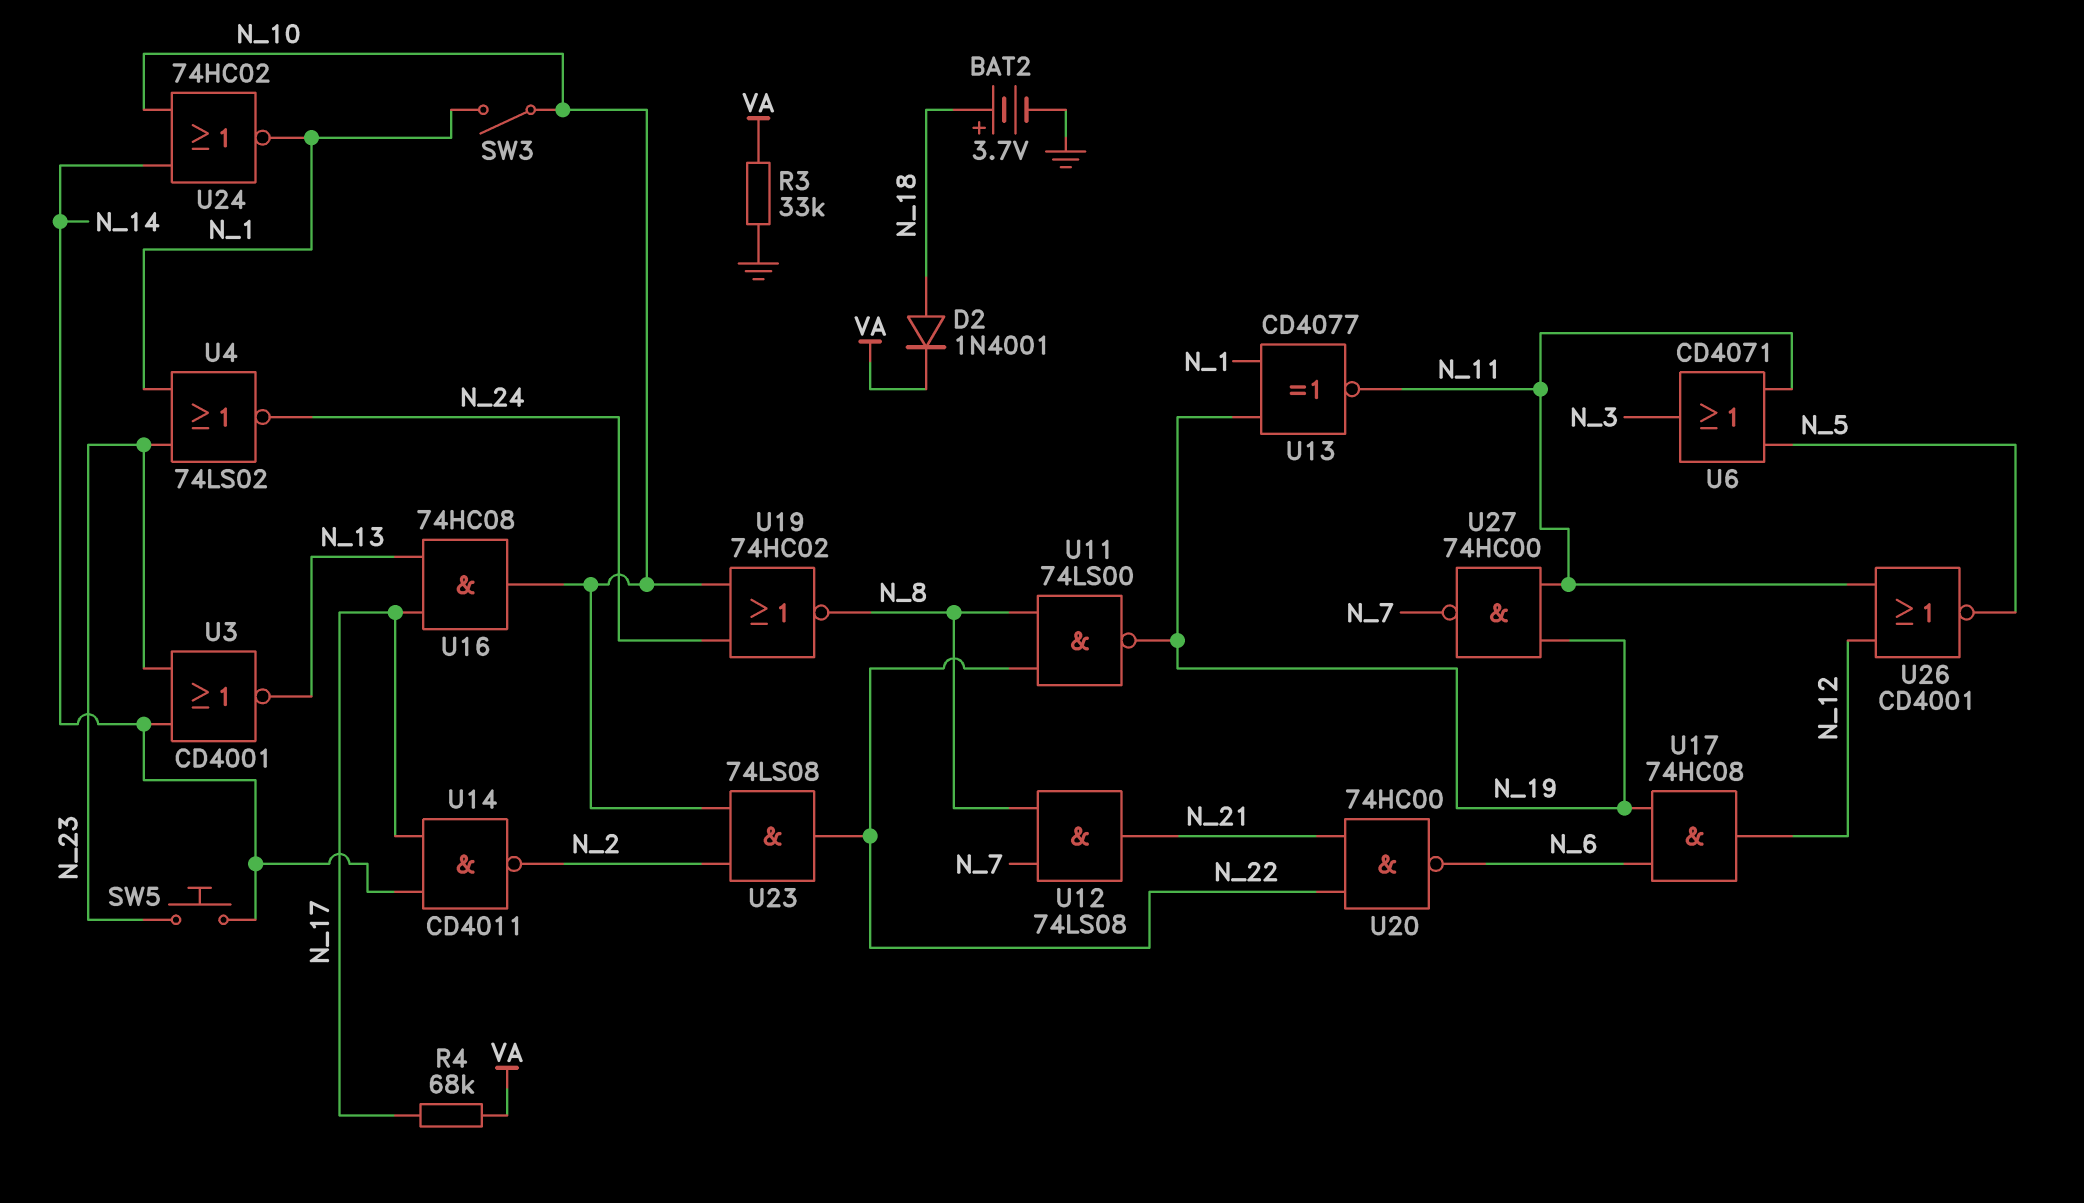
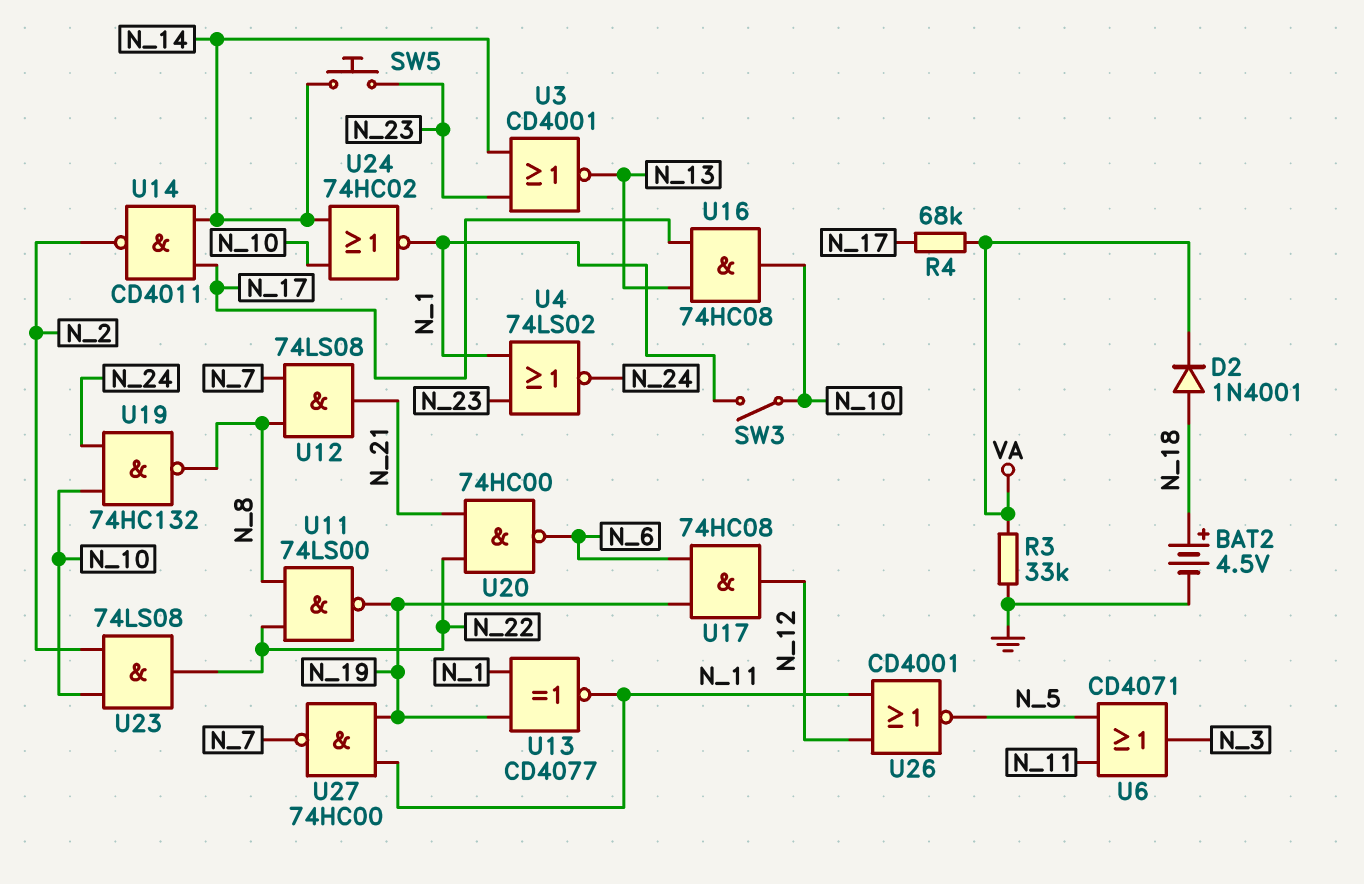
BAT2: 3.7V (plus N_18, minus GND) -> 4.5V (plus N_18, minus GND)
U19: NOR 74HC02 (in N_10, in N_24, out N_8) -> NAND 74HC132 (in N_10, in N_24, out N_8)

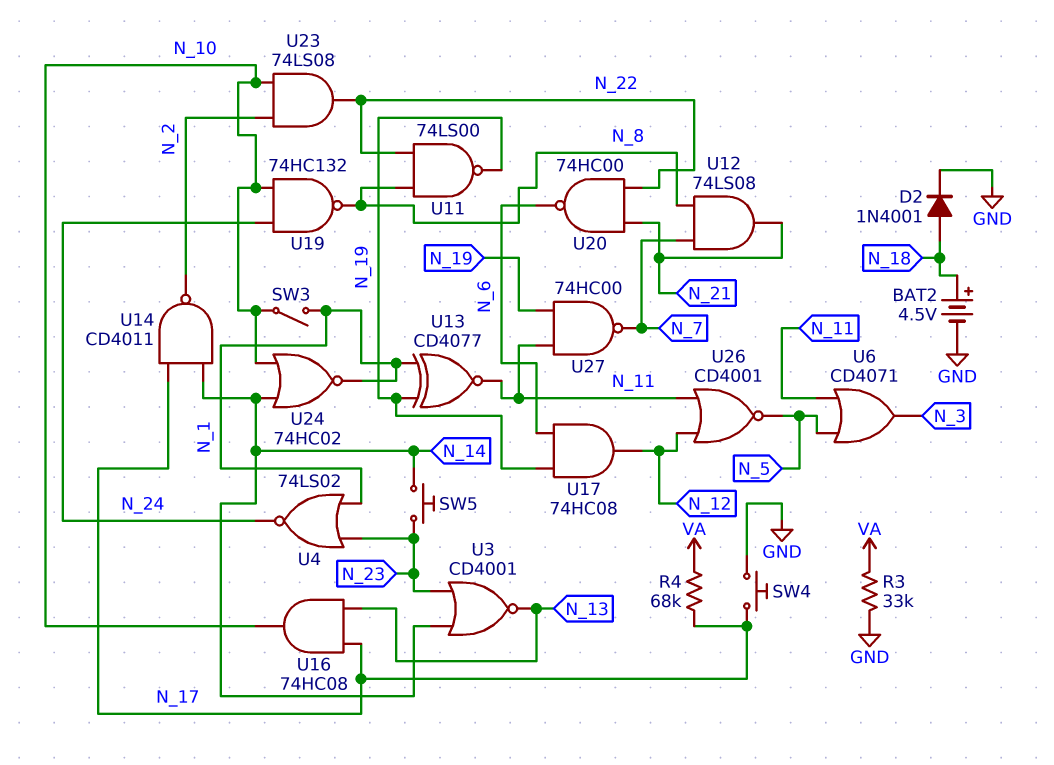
D2: diode 1N4001 (A N_18, K VA) -> diode 1N4001 (A N_18, K GND)
SW4: none -> button (GND, N_17)

